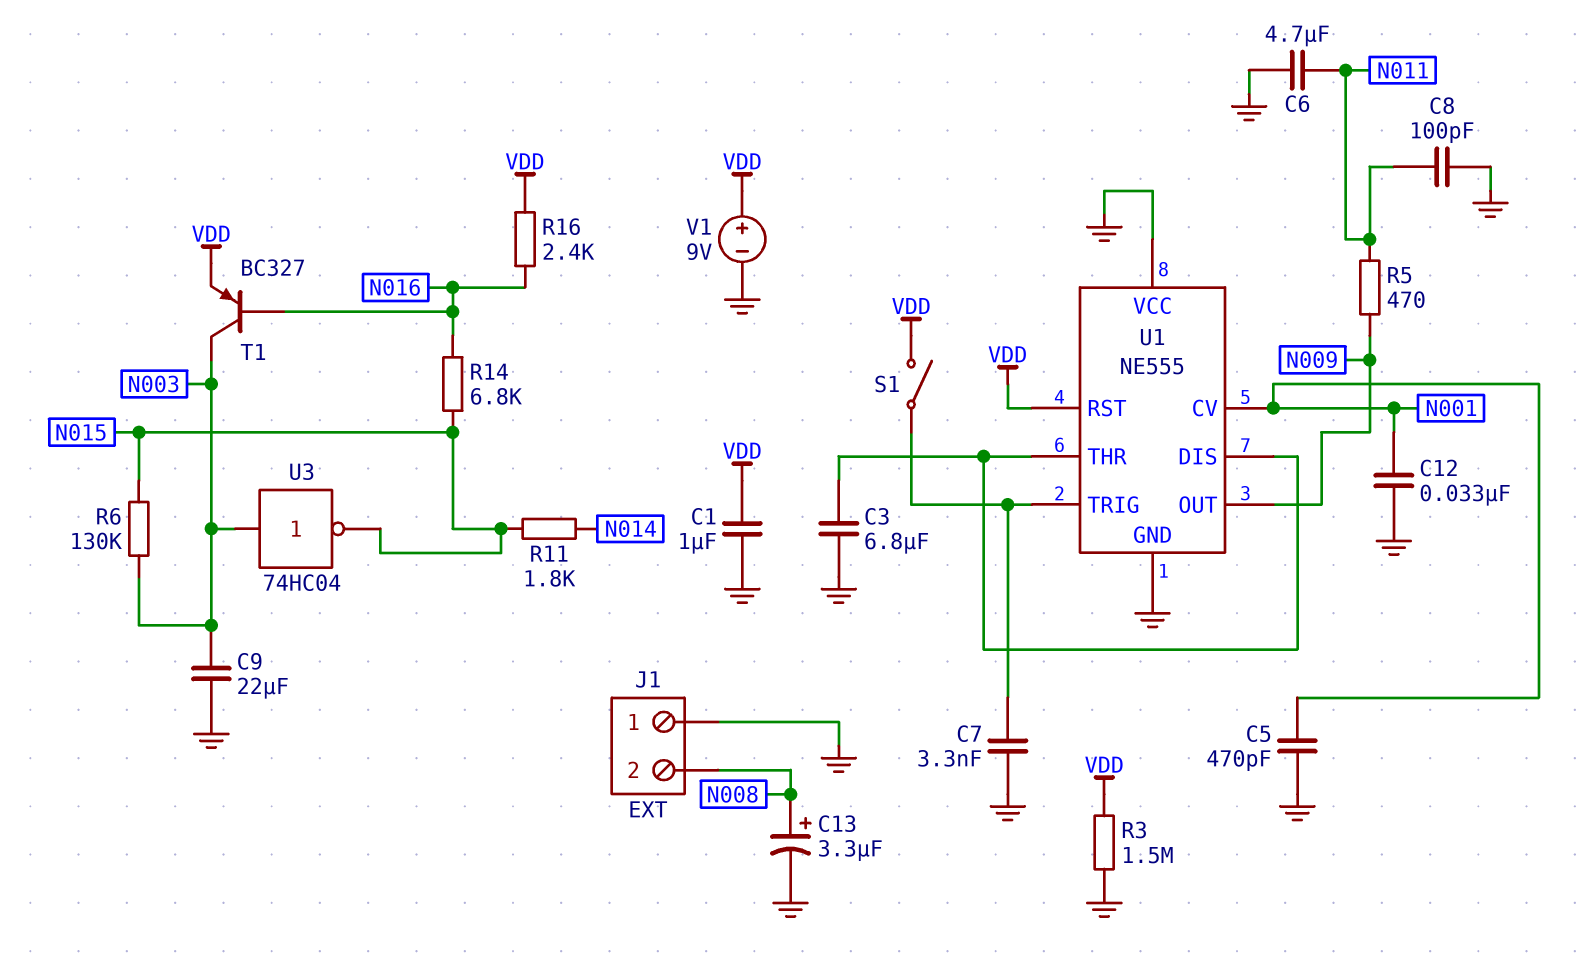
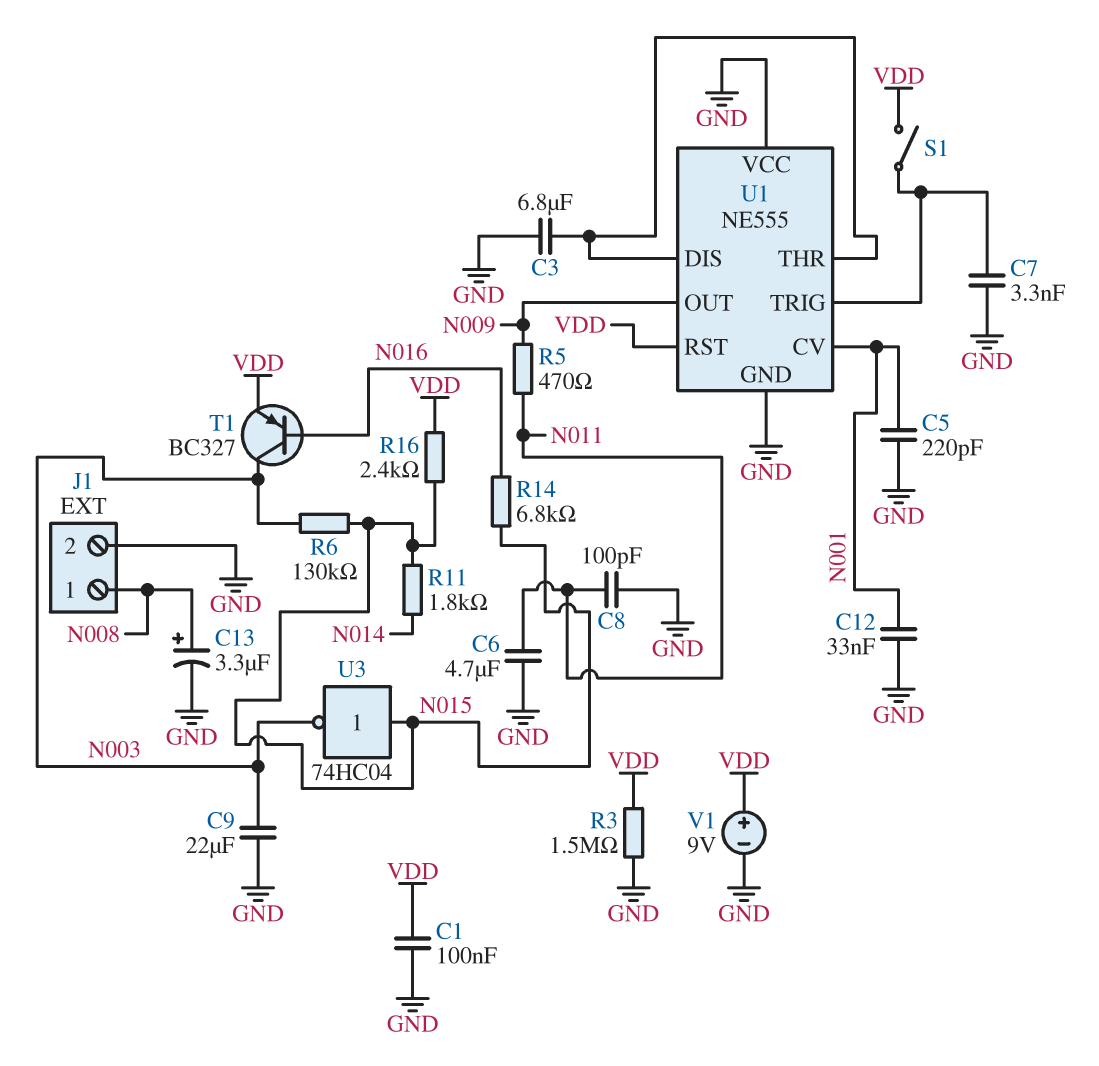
C1: 1uF (GND, VDD) -> 100nF (GND, VDD)
C5: 470pF (GND, N001) -> 220pF (GND, N001)
J1 pin 1: GND -> N008
J1 pin 2: N008 -> GND
R16: 2.4k (N016, VDD) -> 2.4k (N015, VDD)
U3: NOT 74HC04 (in N003, out N015) -> NOT 74HC04 (in N015, out N003)

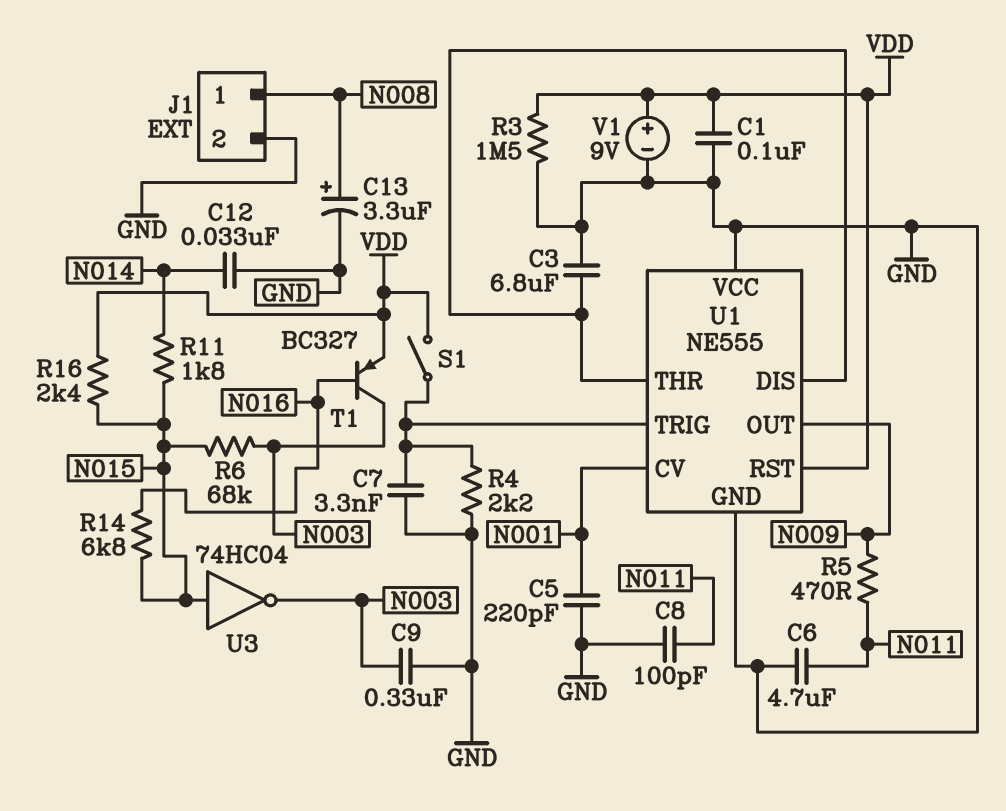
C9: 22uF (GND, N003) -> 330nF (GND, N003)
C12: 33nF (GND, N001) -> 33nF (GND, N014)
R4: none -> 2.2k (GND, U1/TRIG)
R6: 130k (N003, N015) -> 68k (N003, N015)

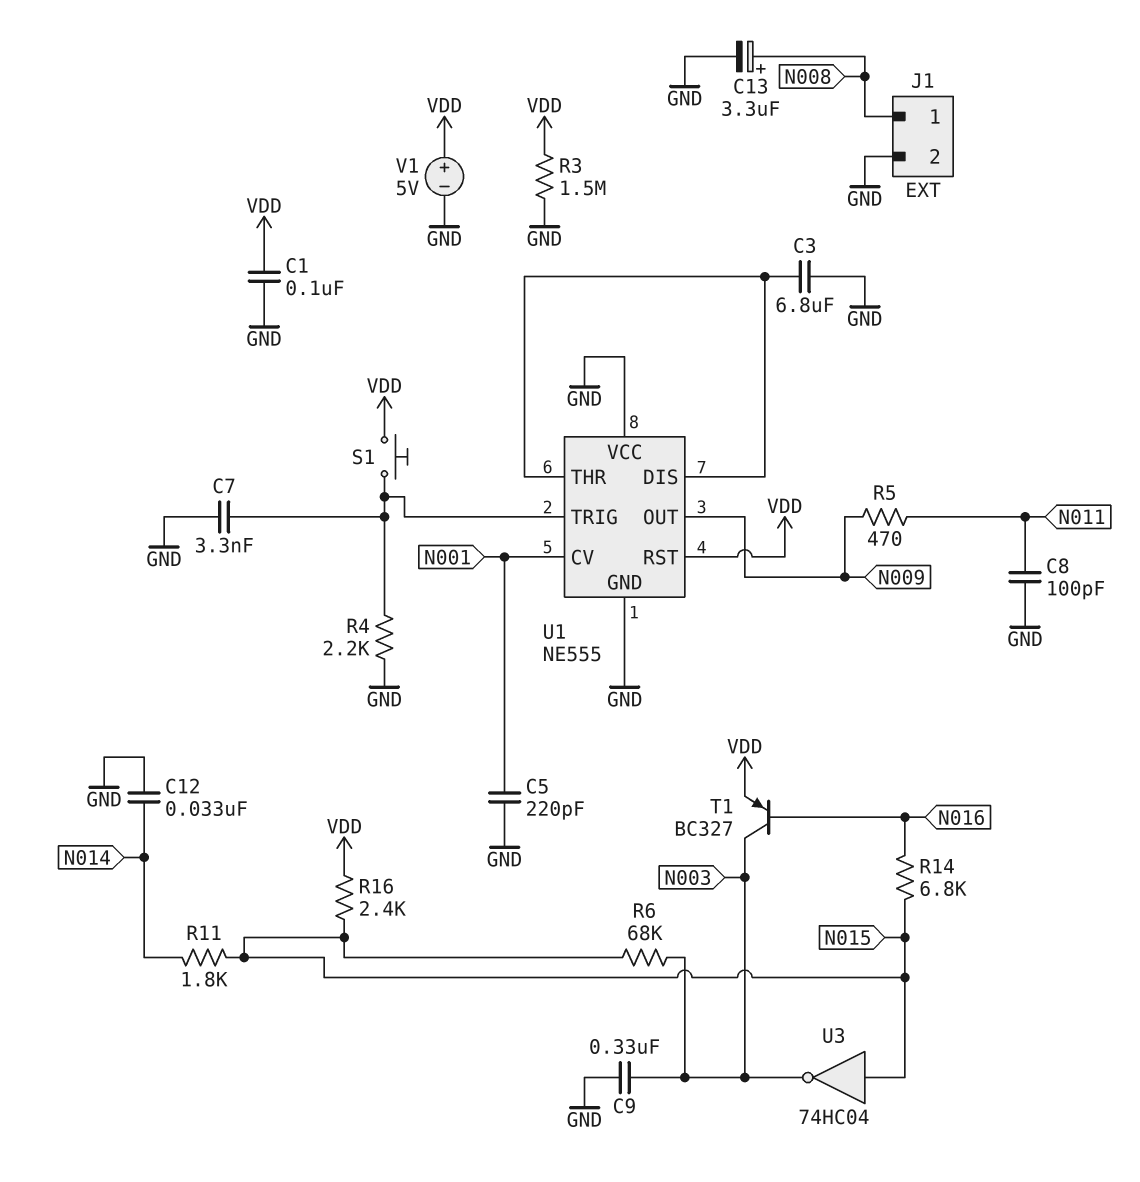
C6: 4.7uF (GND, N011) -> none
S1: switch (U1/TRIG, VDD) -> button (U1/TRIG, VDD)
V1: 9V (plus VDD, minus GND) -> 5V (plus VDD, minus GND)

